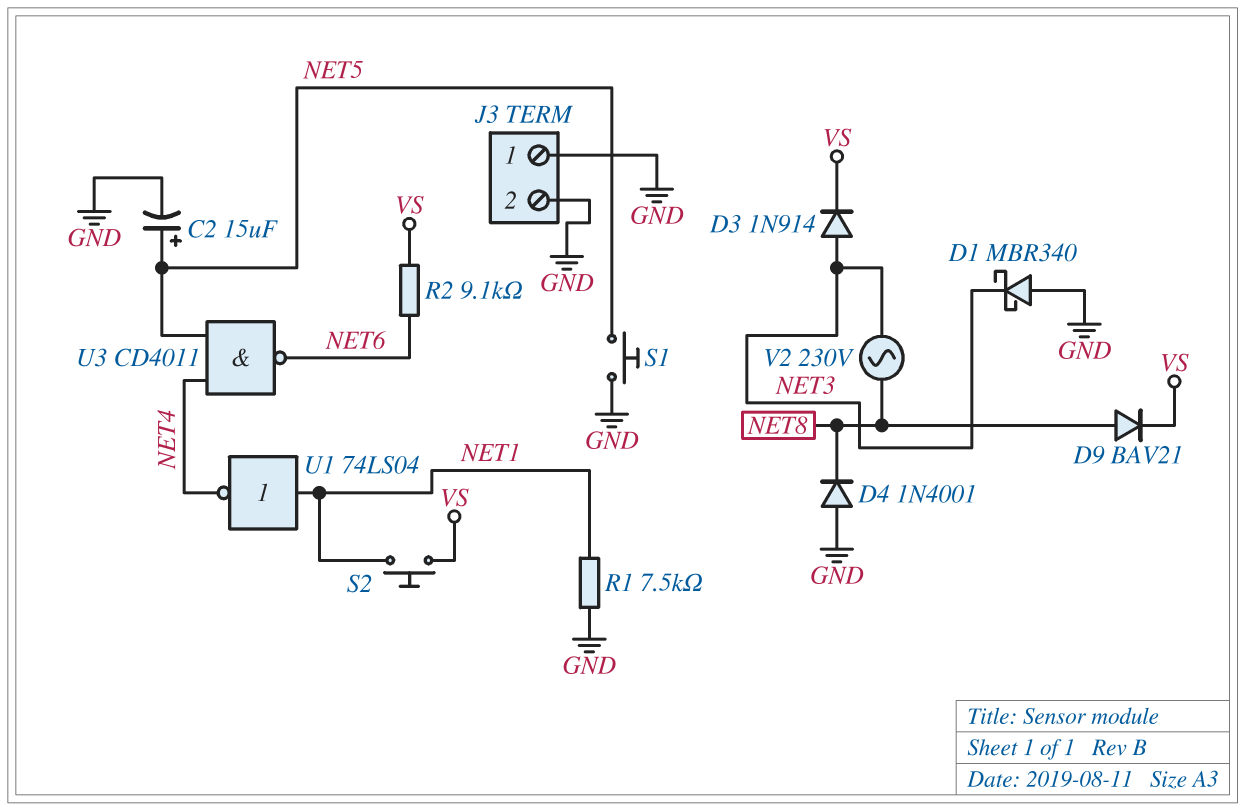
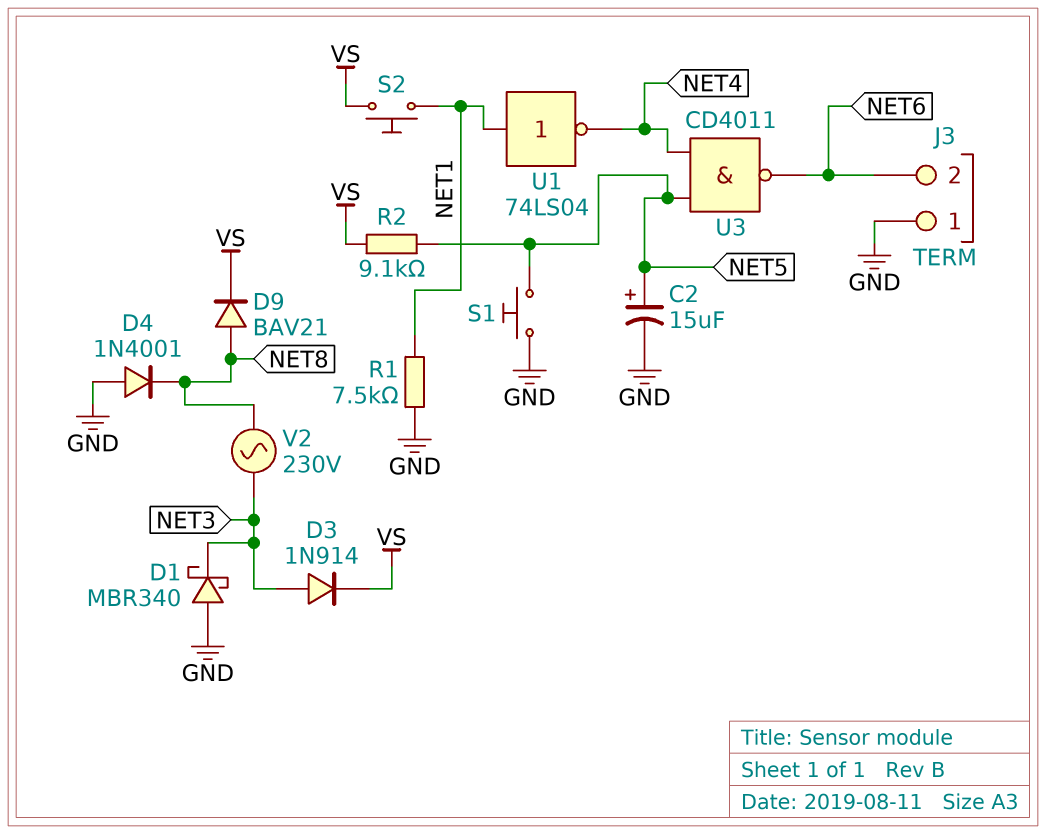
J3 pin 2: GND -> NET6
R2: 9.1k (NET6, VS) -> 9.1k (NET5, VS)

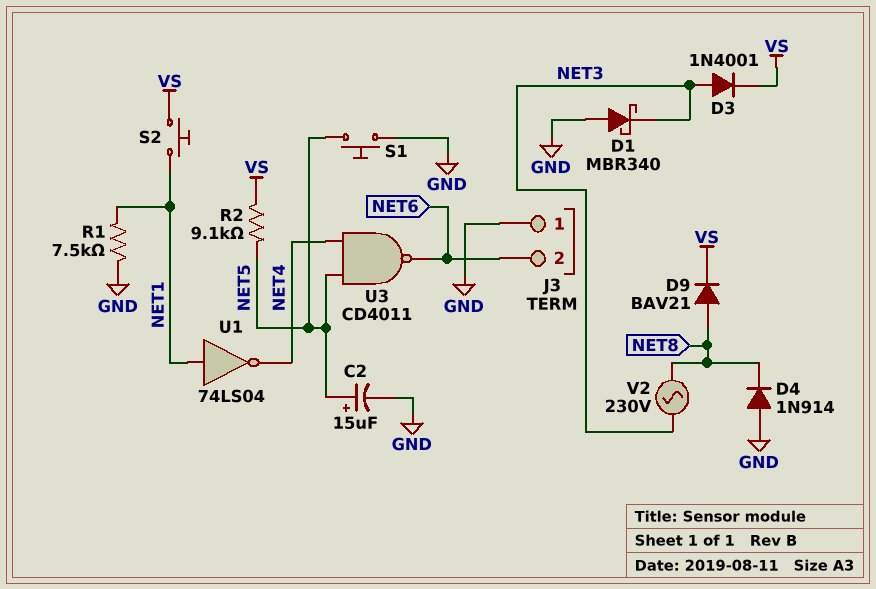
D3: diode 1N914 (A NET3, K VS) -> diode 1N4001 (A NET3, K VS)
D4: diode 1N4001 (A GND, K NET8) -> diode 1N914 (A GND, K NET8)

